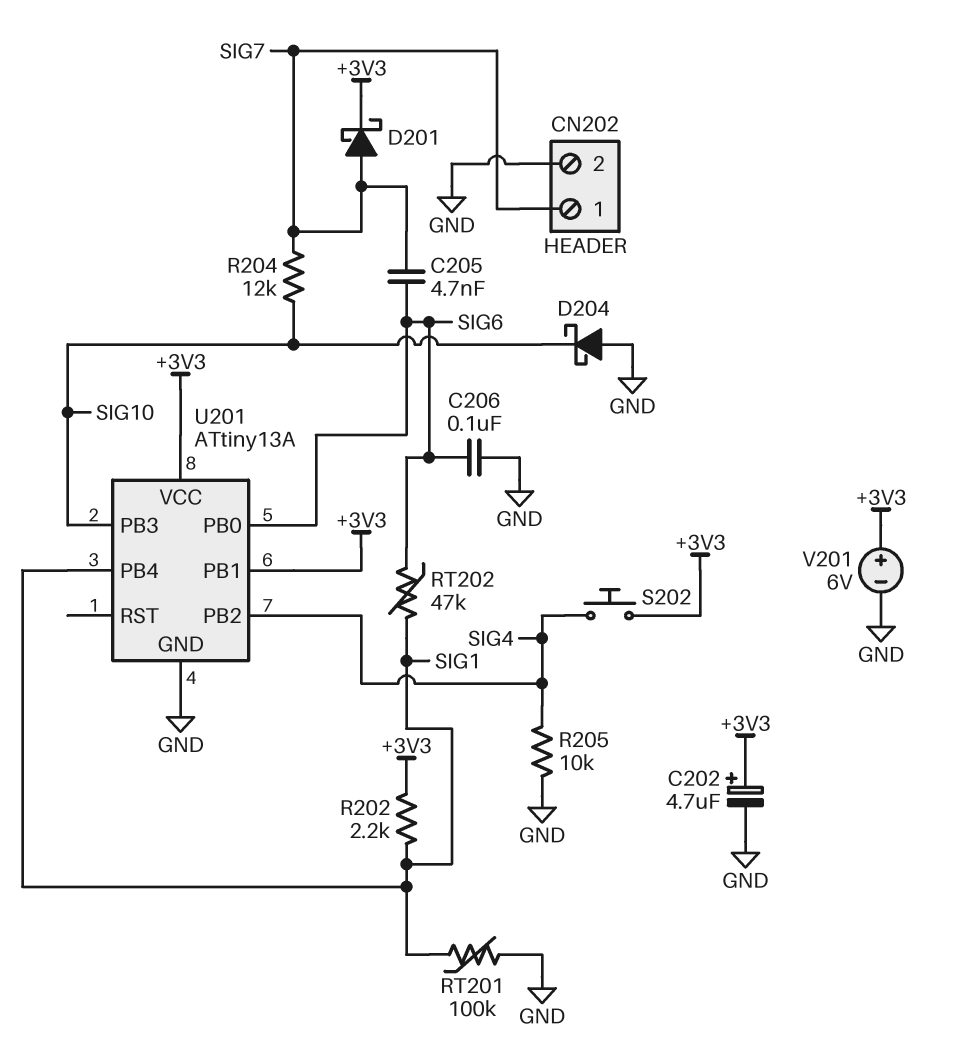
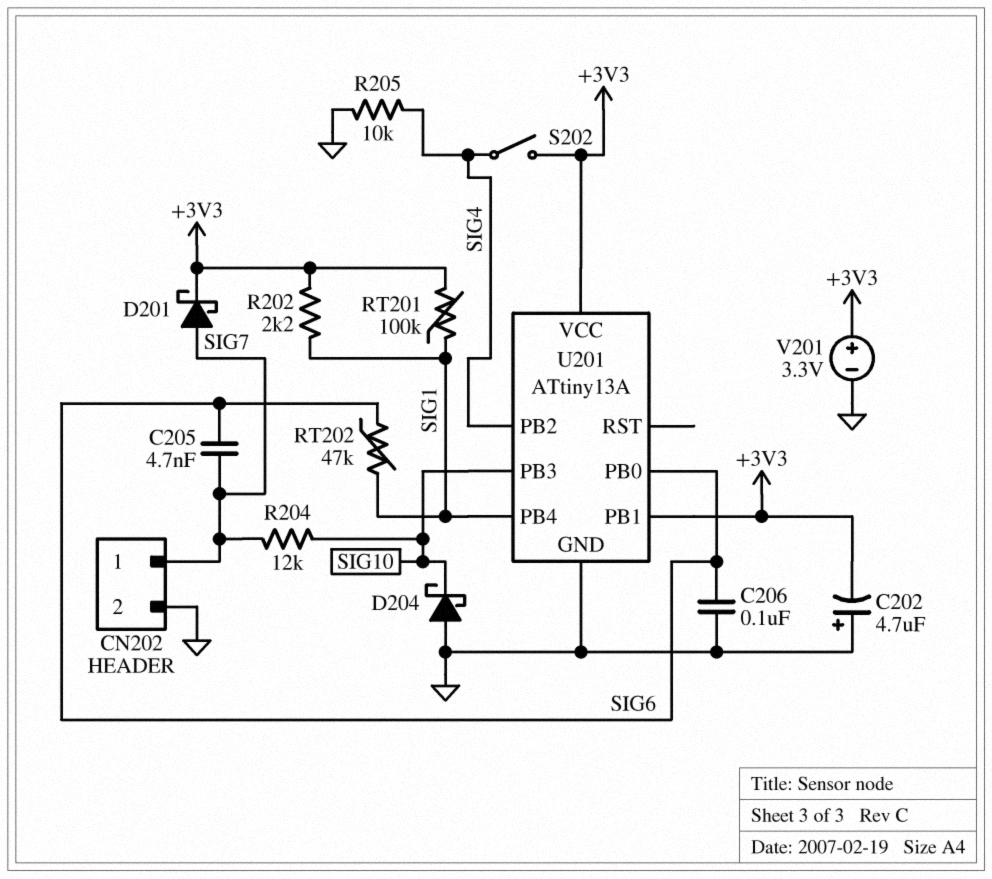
C202: 4.7uF (plus +3V3, minus GND) -> 4.7uF (plus GND, minus +3V3)
RT201: 100k (GND, SIG1) -> 100k (+3V3, SIG1)
S202: button (+3V3, SIG4) -> switch (+3V3, SIG4)
V201: 6V (plus +3V3, minus GND) -> 3.3V (plus +3V3, minus GND)

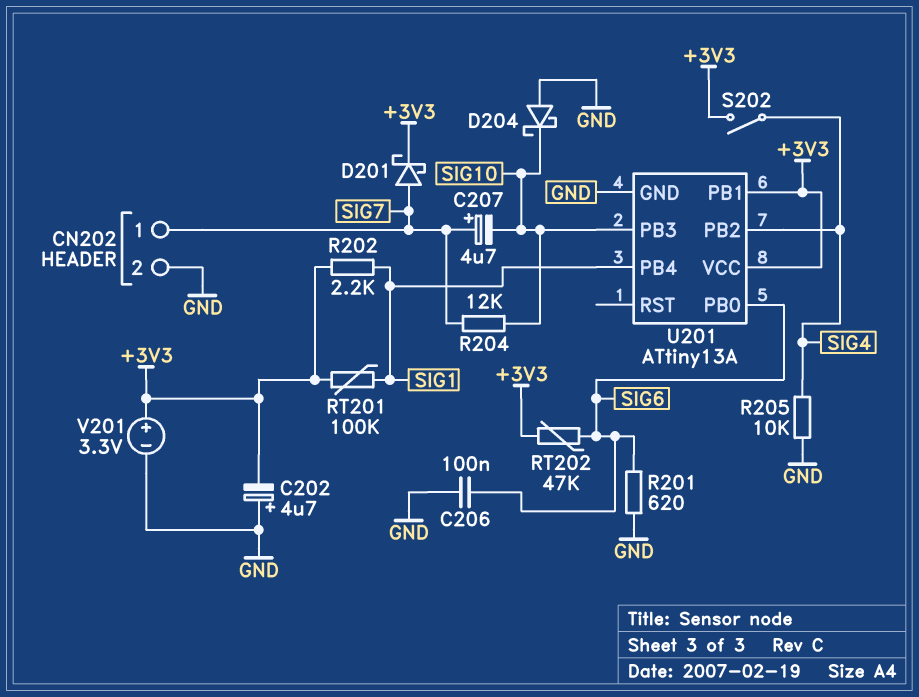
C205: 4.7nF (SIG6, SIG7) -> none
C207: none -> 4.7uF (plus SIG7, minus SIG10)
R201: none -> 620 (GND, SIG6)
RT202: 47k (SIG1, SIG6) -> 47k (+3V3, SIG6)

